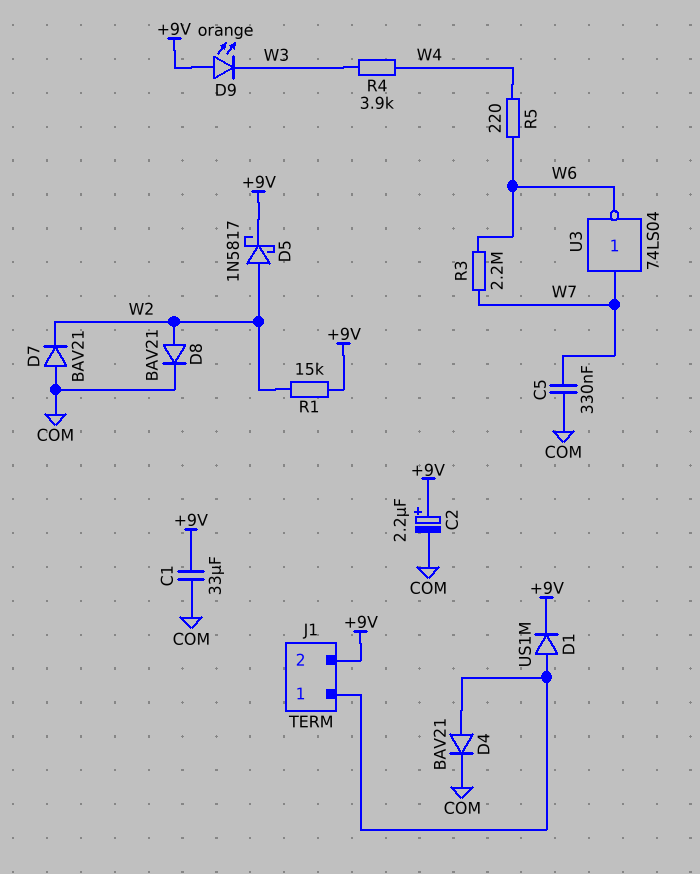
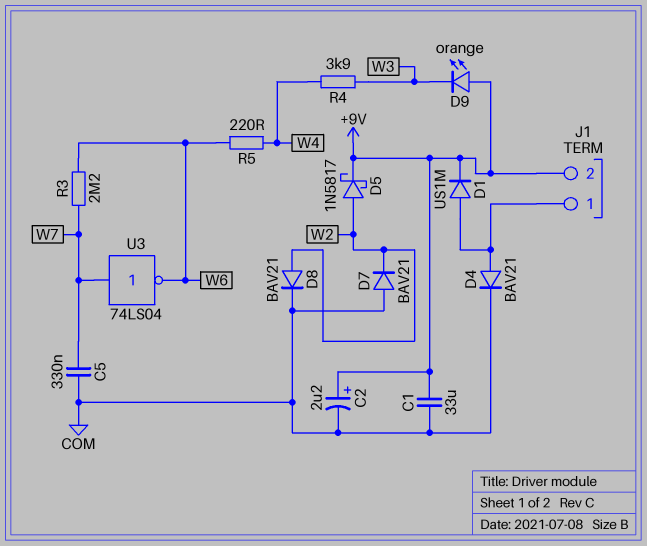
R1: 15k (+9V, W2) -> none

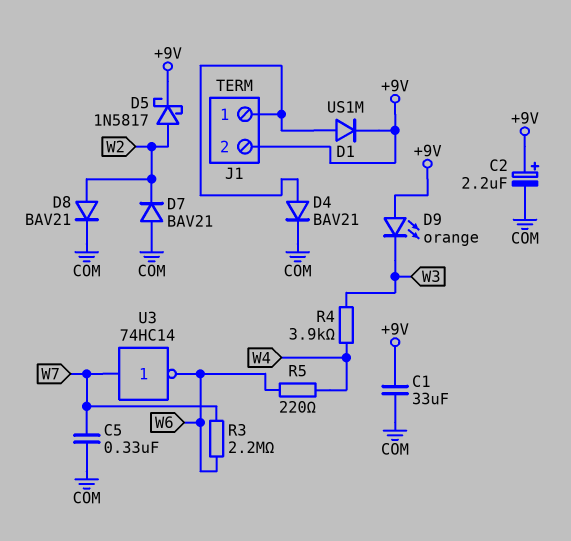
U3: NOT 74LS04 (in W7, out W6) -> NOT 74HC14 (in W7, out W6)

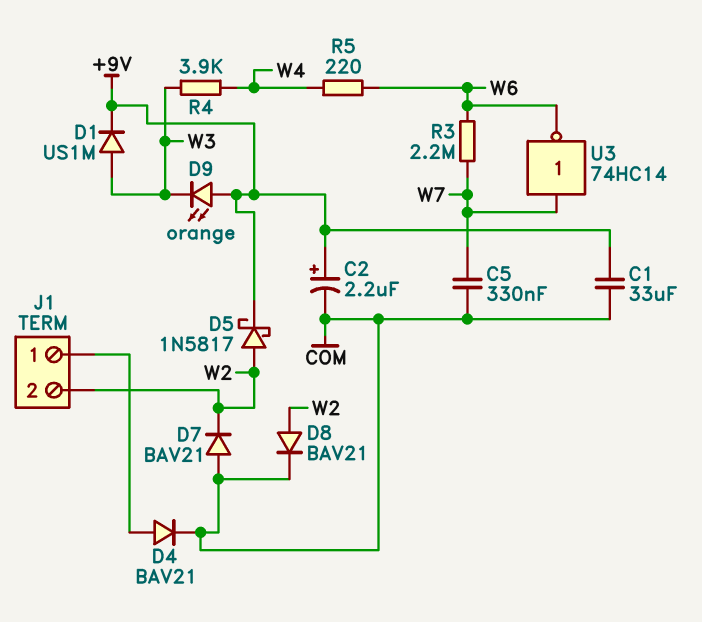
D1: diode US1M (A J1/1, K +9V) -> diode US1M (A W3, K +9V)
J1 pin 2: +9V -> W2

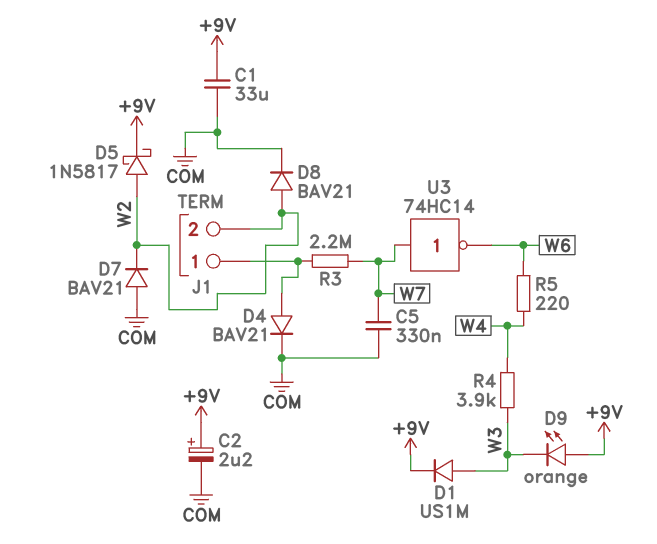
R3: 2.2M (W6, W7) -> 2.2M (J1/1, W7)

